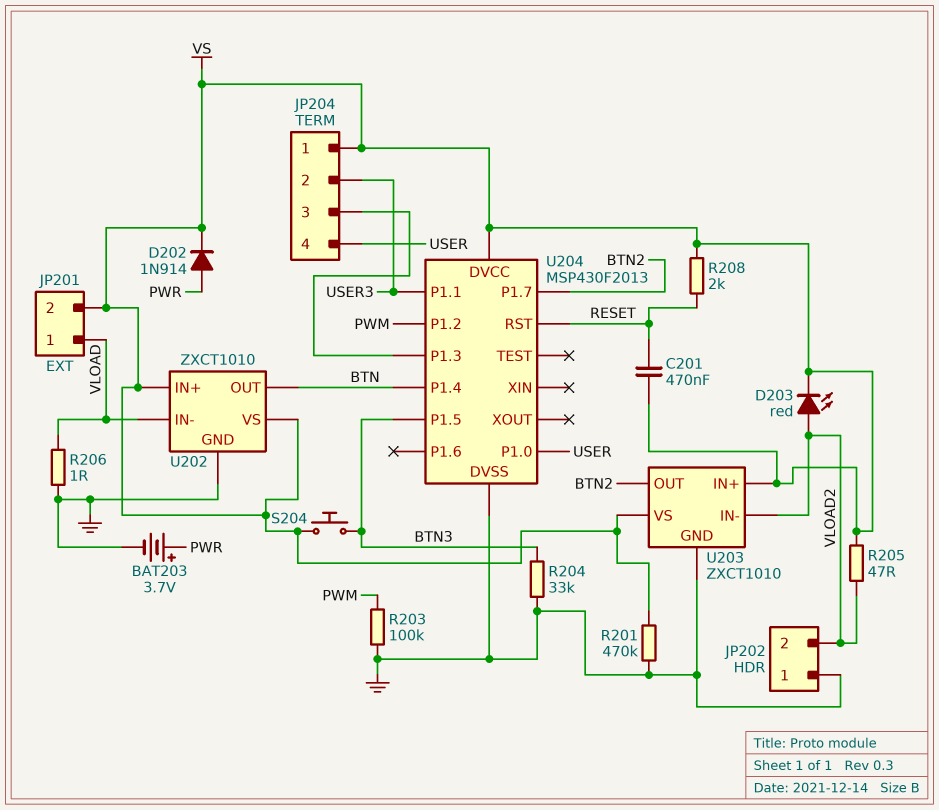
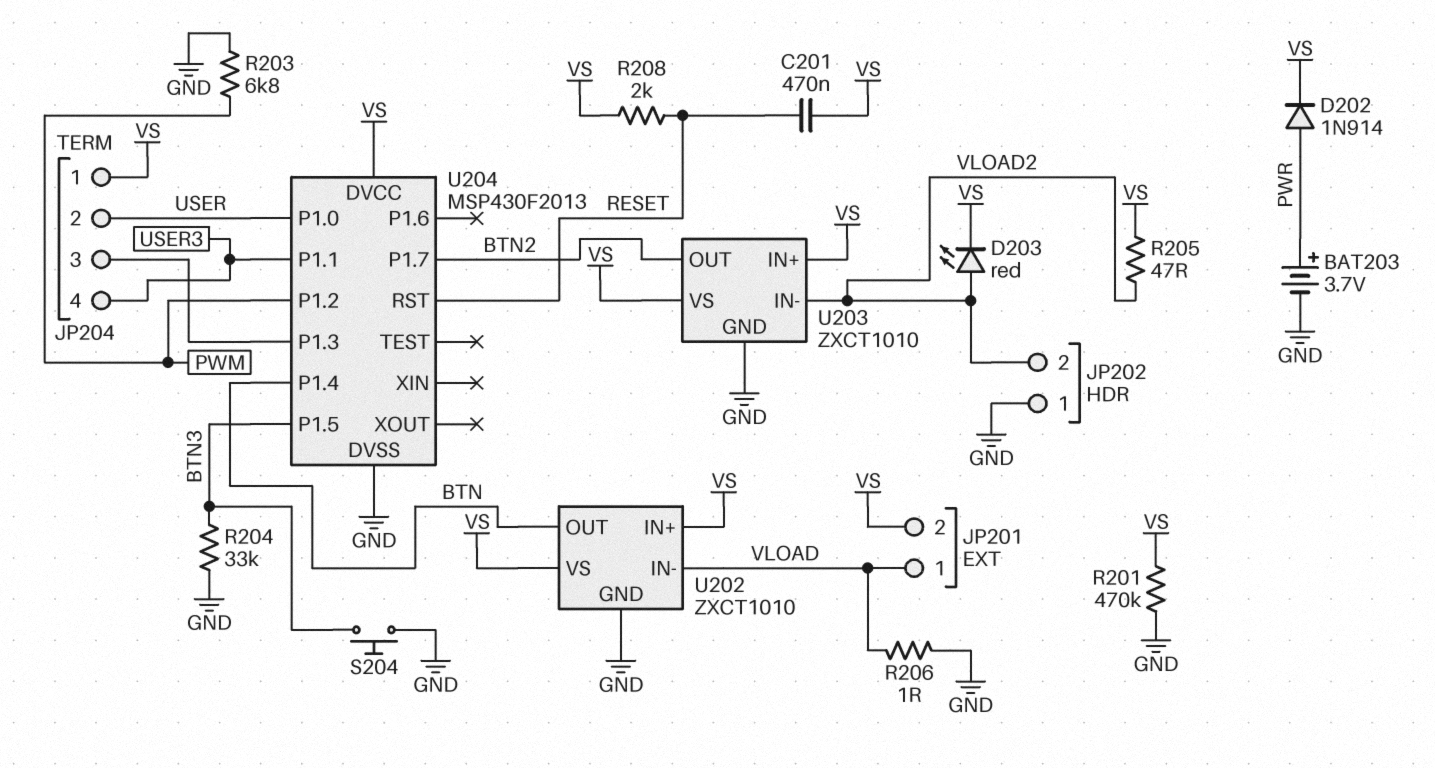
JP204 pin 2: USER3 -> USER
JP204 pin 4: USER -> USER3
R203: 100k (GND, PWM) -> 6.8k (GND, PWM)
S204: button (BTN3, VS) -> button (BTN3, GND)

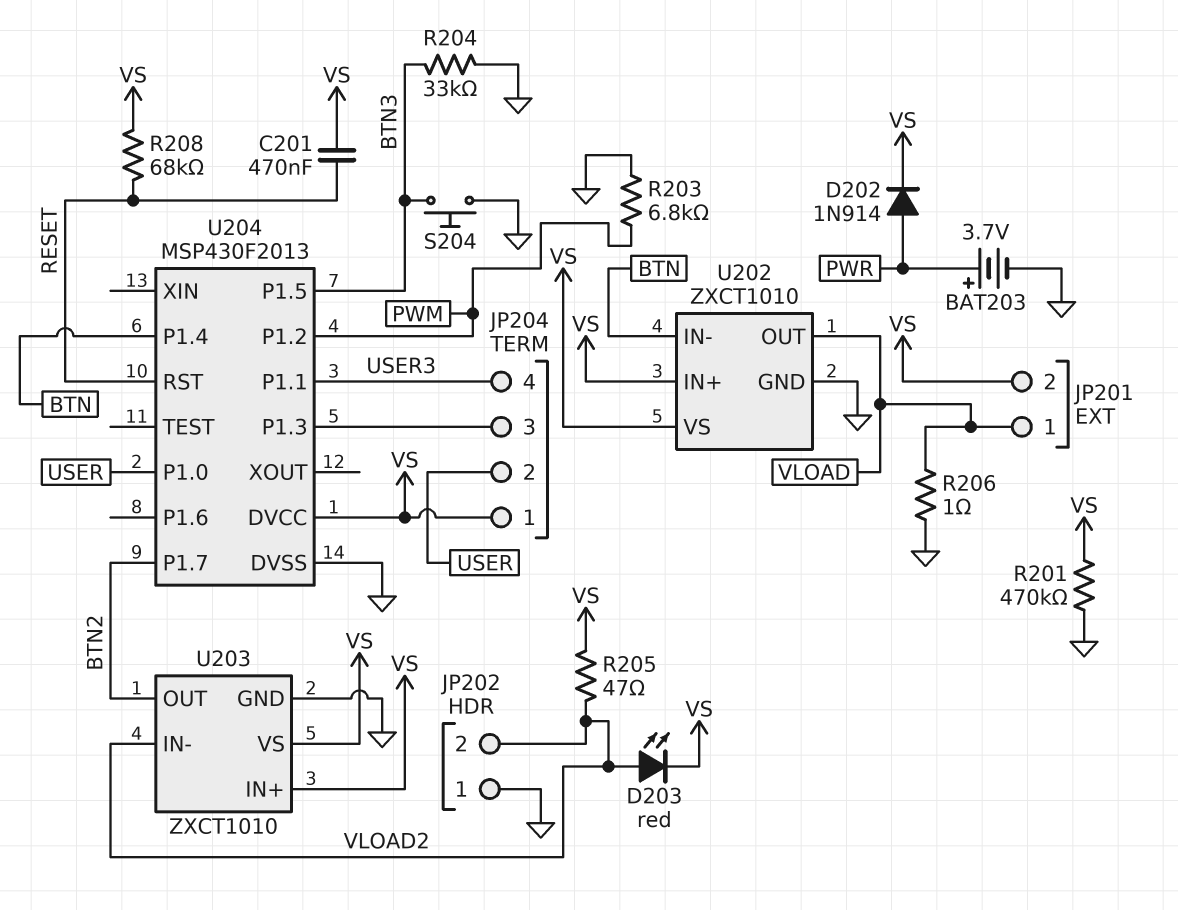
R208: 2k (RESET, VS) -> 68k (RESET, VS)
U202 pin IN-: VLOAD -> BTN
U202 pin OUT: BTN -> VLOAD

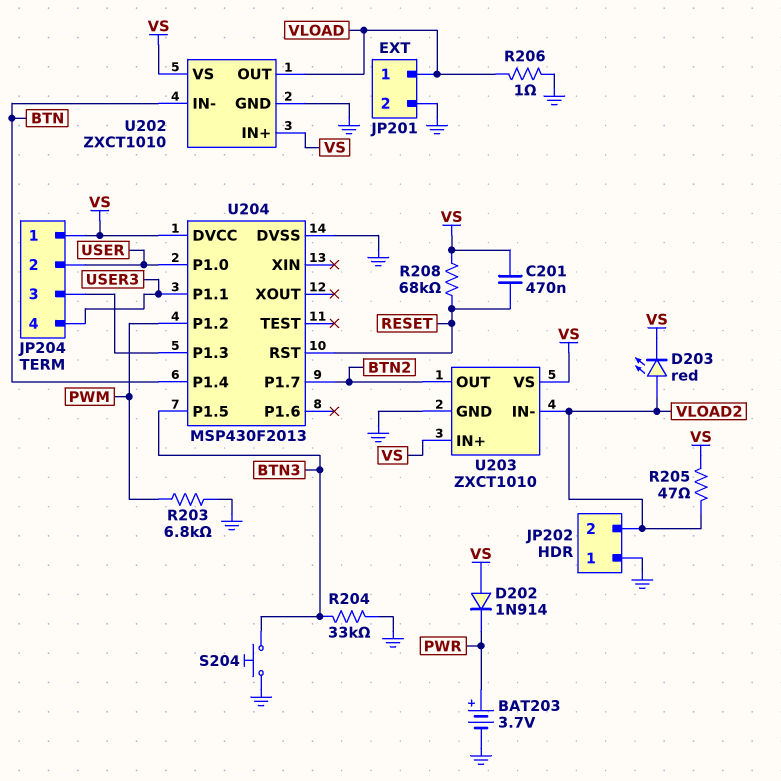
D202: diode 1N914 (A PWR, K VS) -> diode 1N914 (A VS, K PWR)
JP201 pin 2: VS -> GND
R201: 470k (GND, VS) -> none

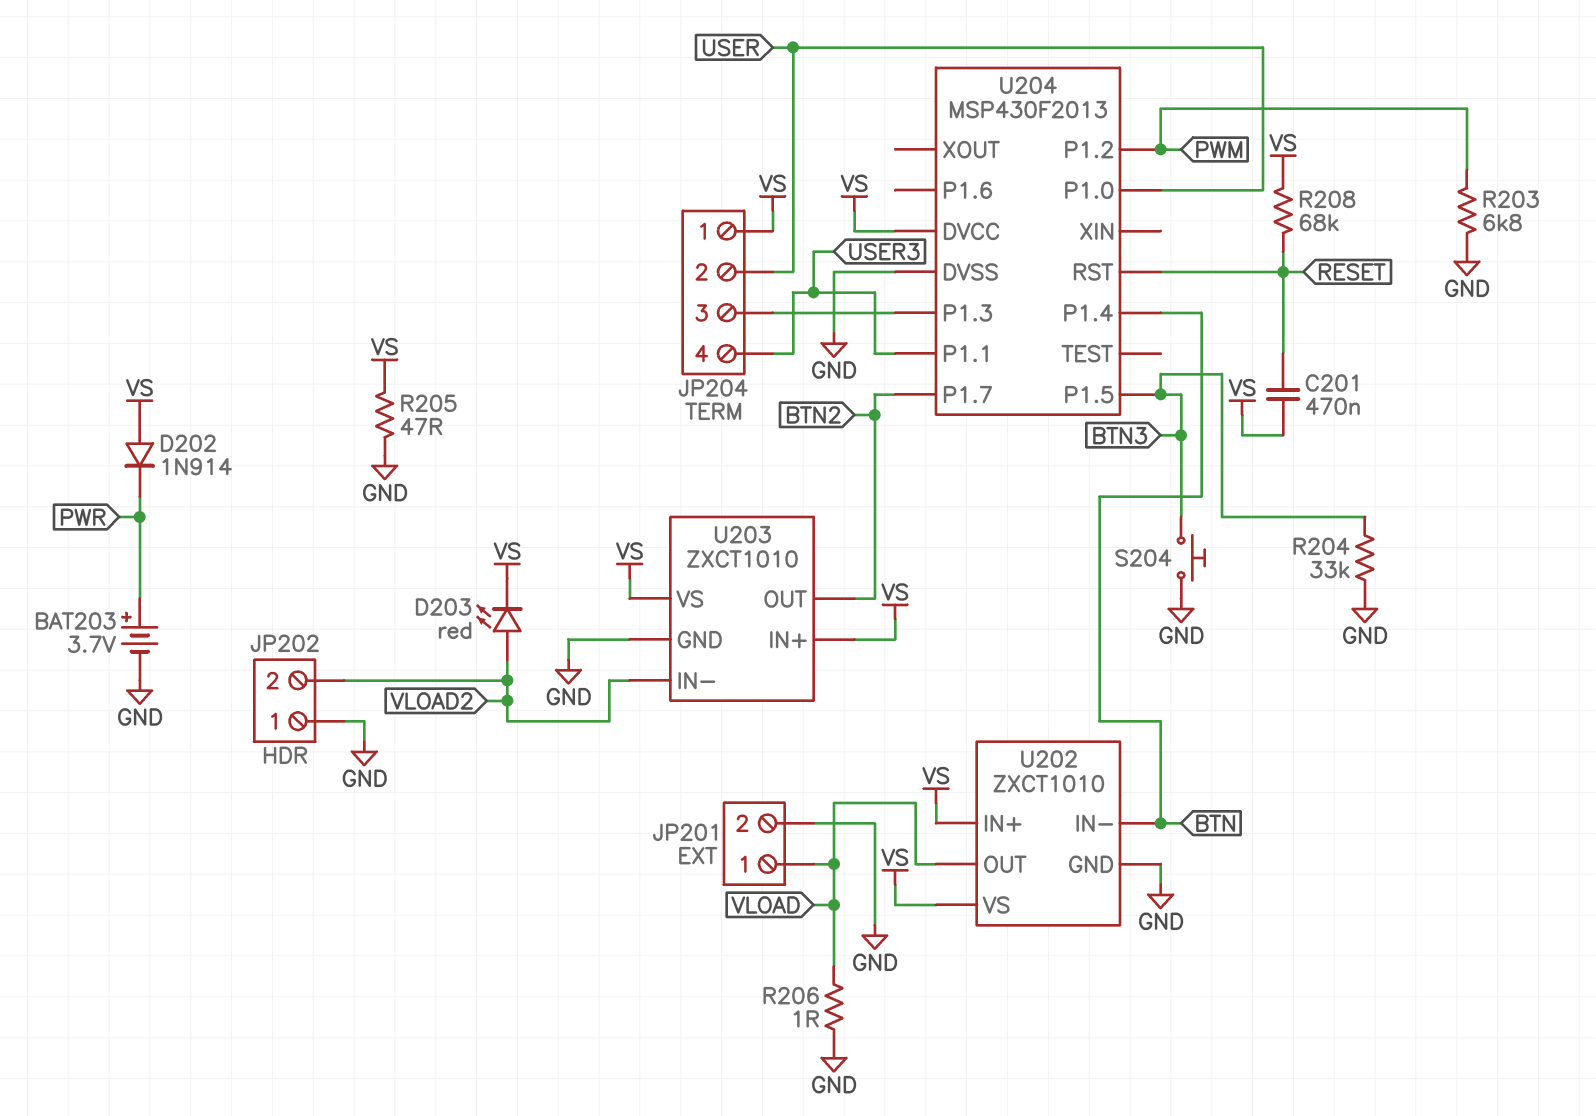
R205: 47 (VLOAD2, VS) -> 47 (GND, VS)

